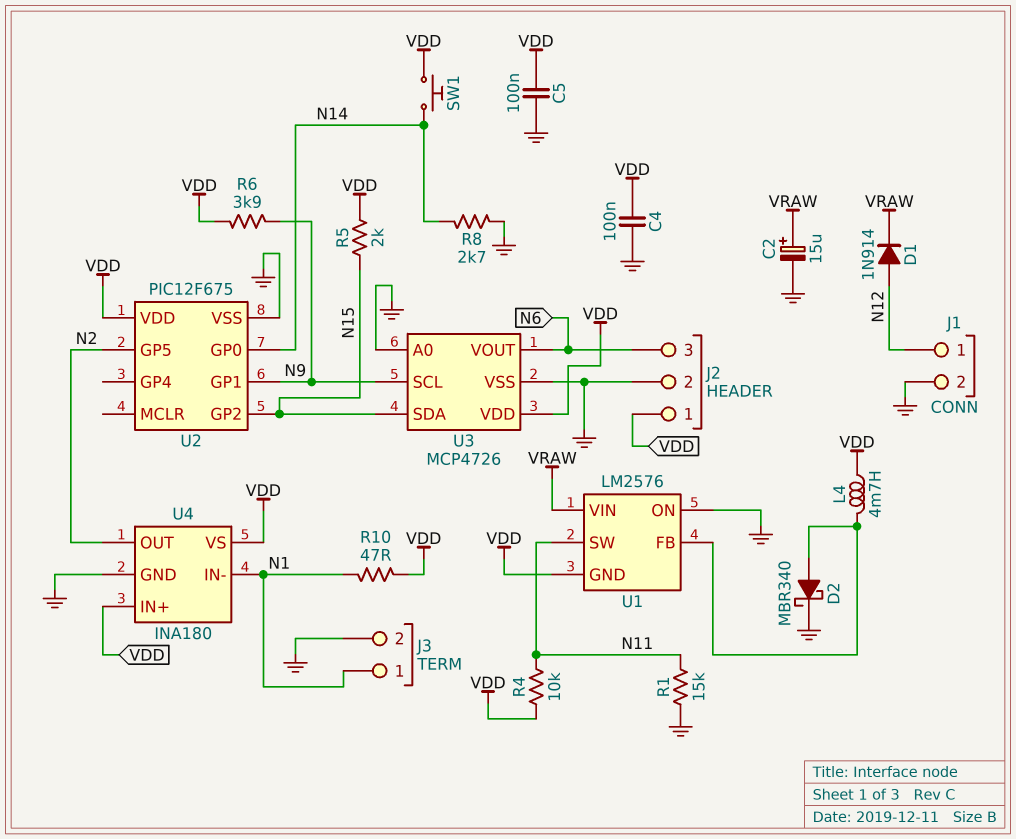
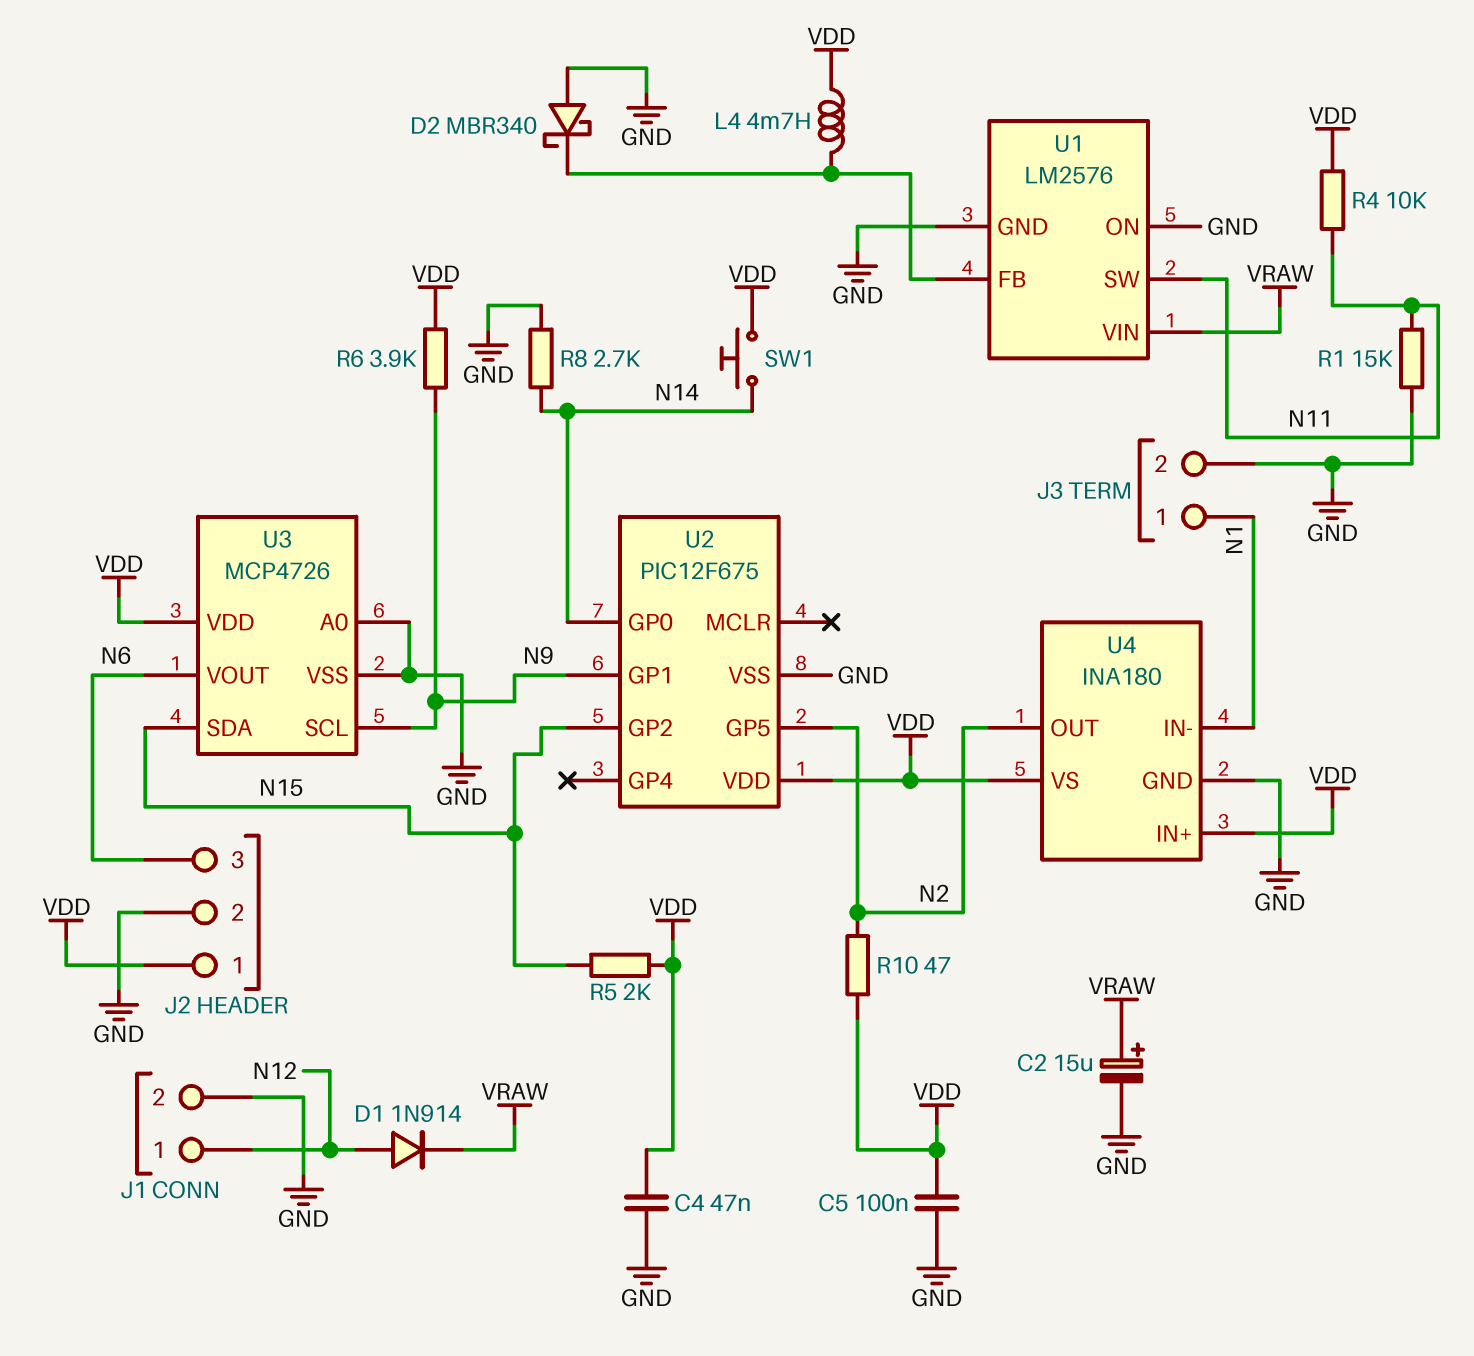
C4: 100nF (GND, VDD) -> 47nF (GND, VDD)
D2: schottky MBR340 (A U1/FB, K GND) -> schottky MBR340 (A GND, K U1/FB)
R10: 47 (N1, VDD) -> 47 (N2, VDD)
U1 pin GND: VDD -> GND

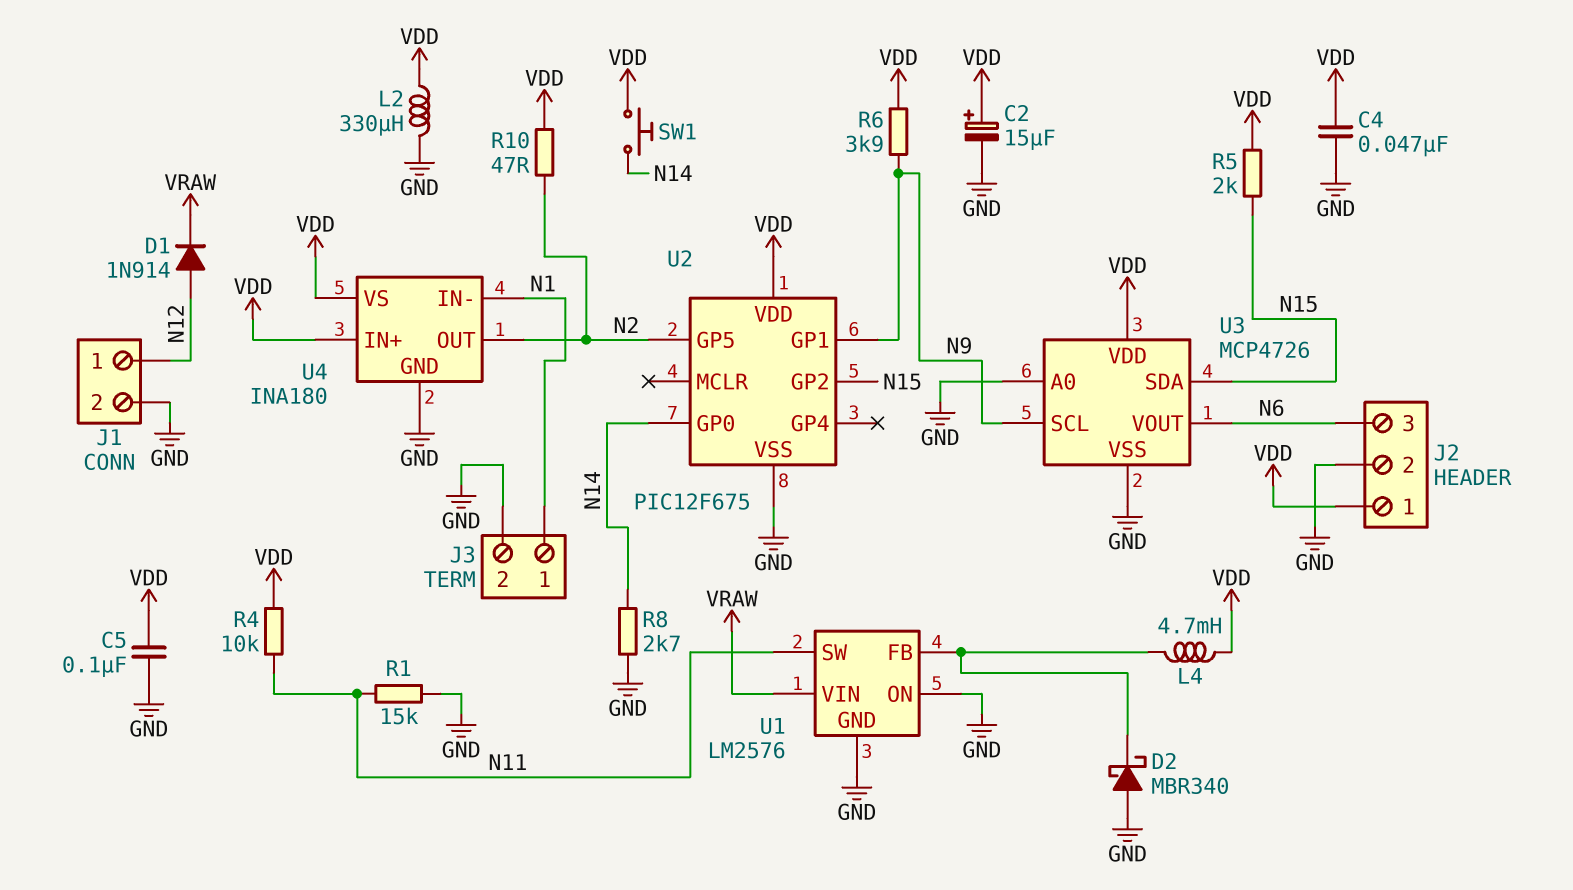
C2: 15uF (plus VRAW, minus GND) -> 15uF (plus VDD, minus GND)
L2: none -> 330uH (GND, VDD)

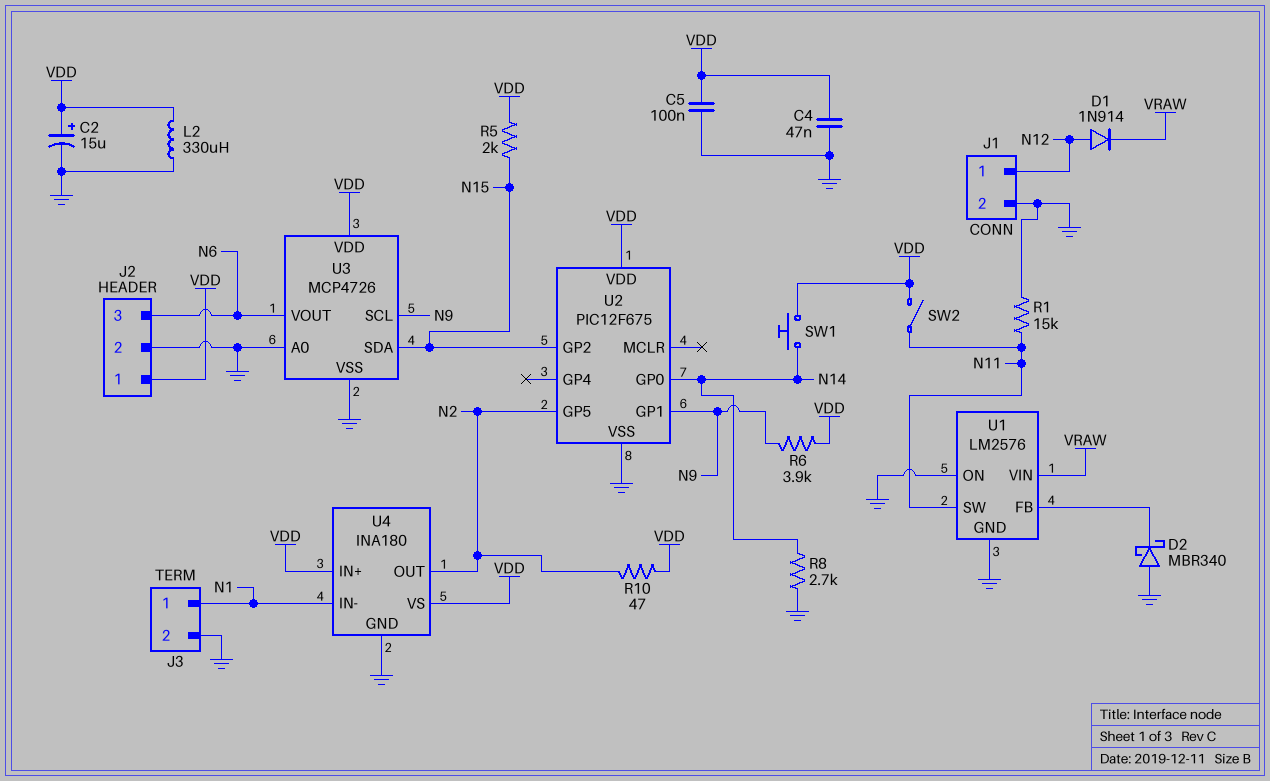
L4: 4.7mH (U1/FB, VDD) -> none
R4: 10k (N11, VDD) -> none
SW2: none -> switch (N11, VDD)

